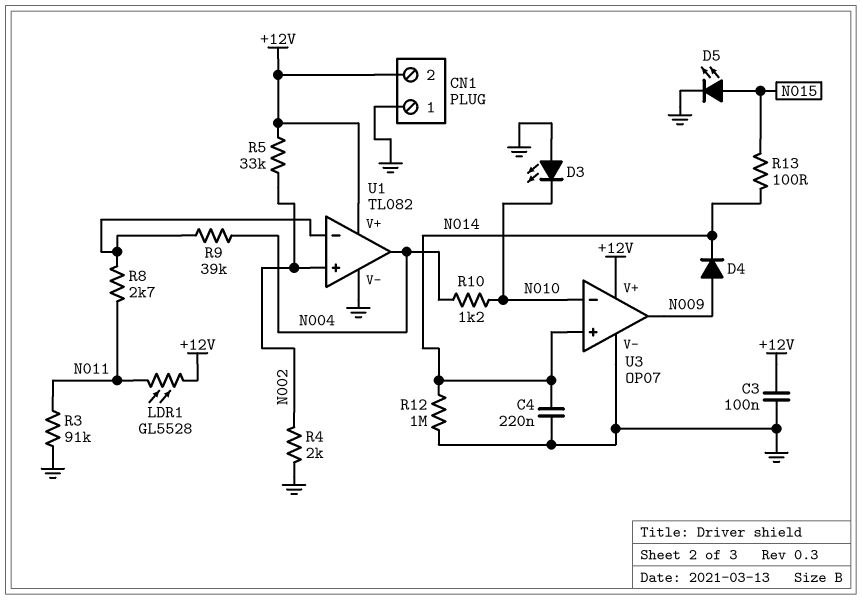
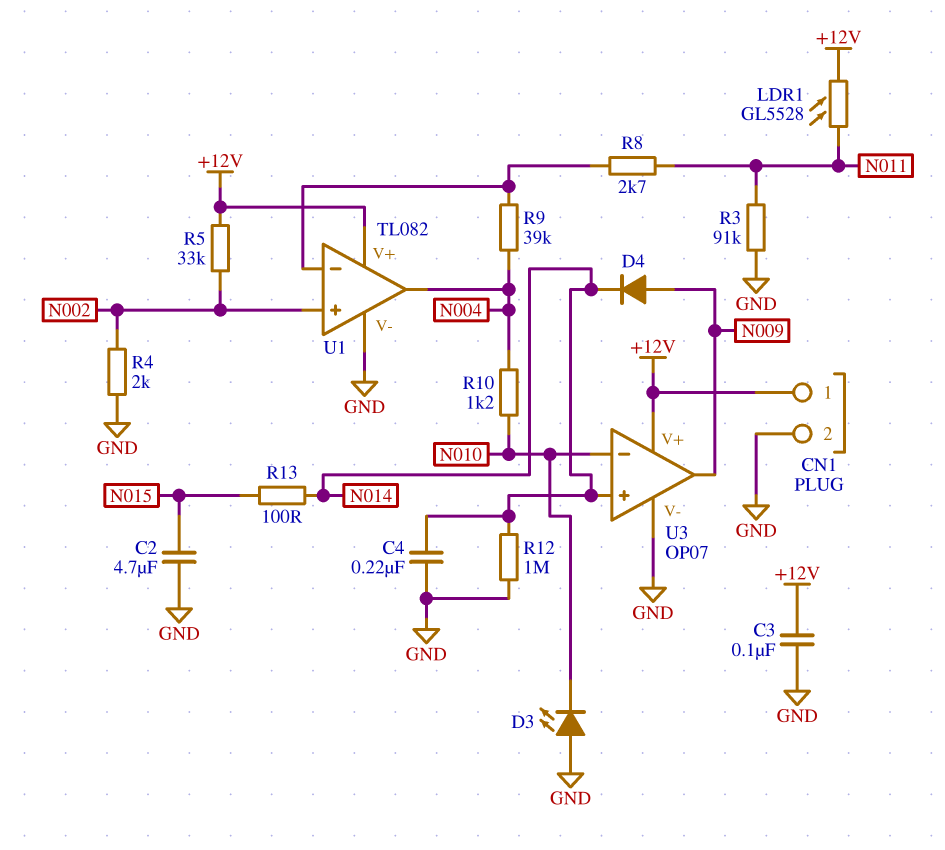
C2: none -> 4.7uF (GND, N015)
CN1 pin 1: GND -> +12V
CN1 pin 2: +12V -> GND
D5: LED (A N015, K GND) -> none

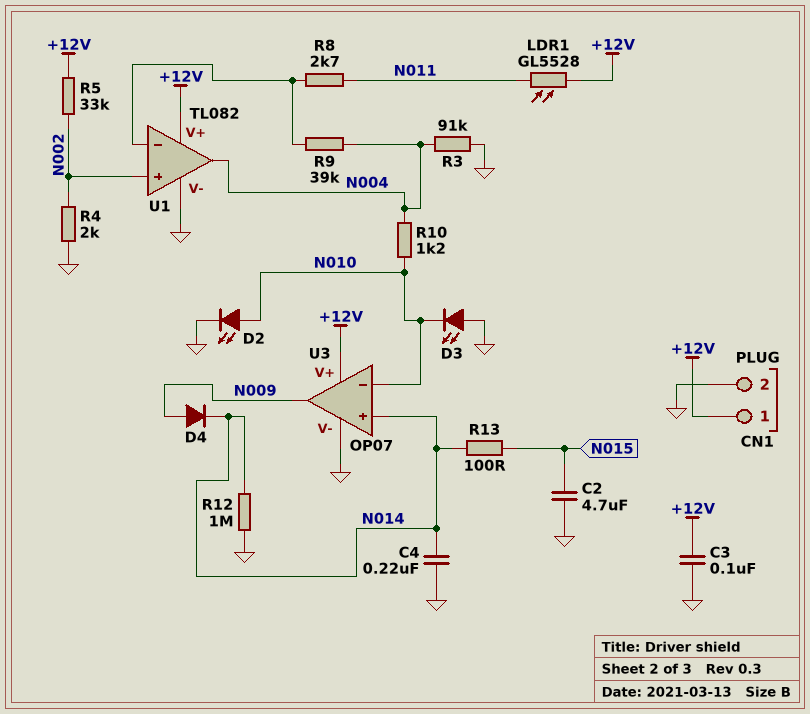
D2: none -> LED (A N010, K GND)
R3: 91k (GND, N011) -> 91k (GND, N004)

